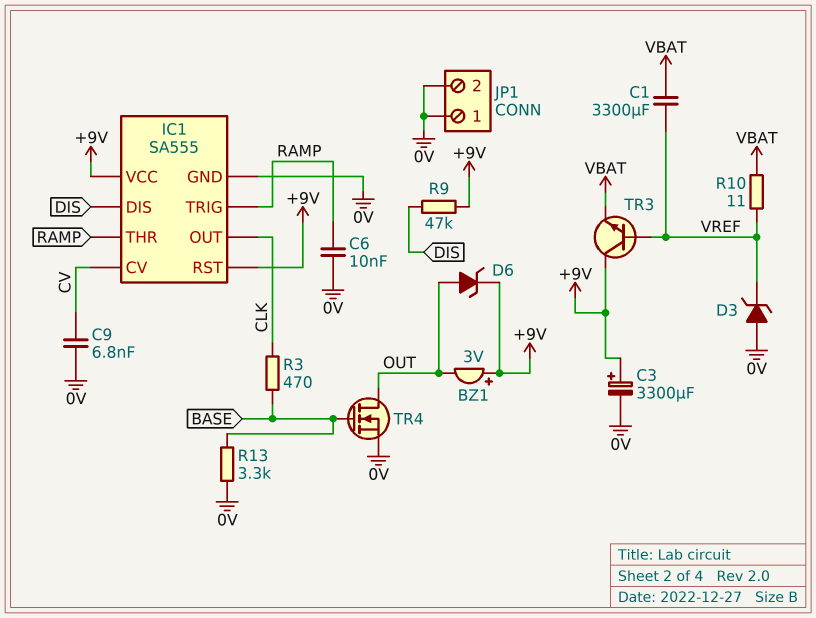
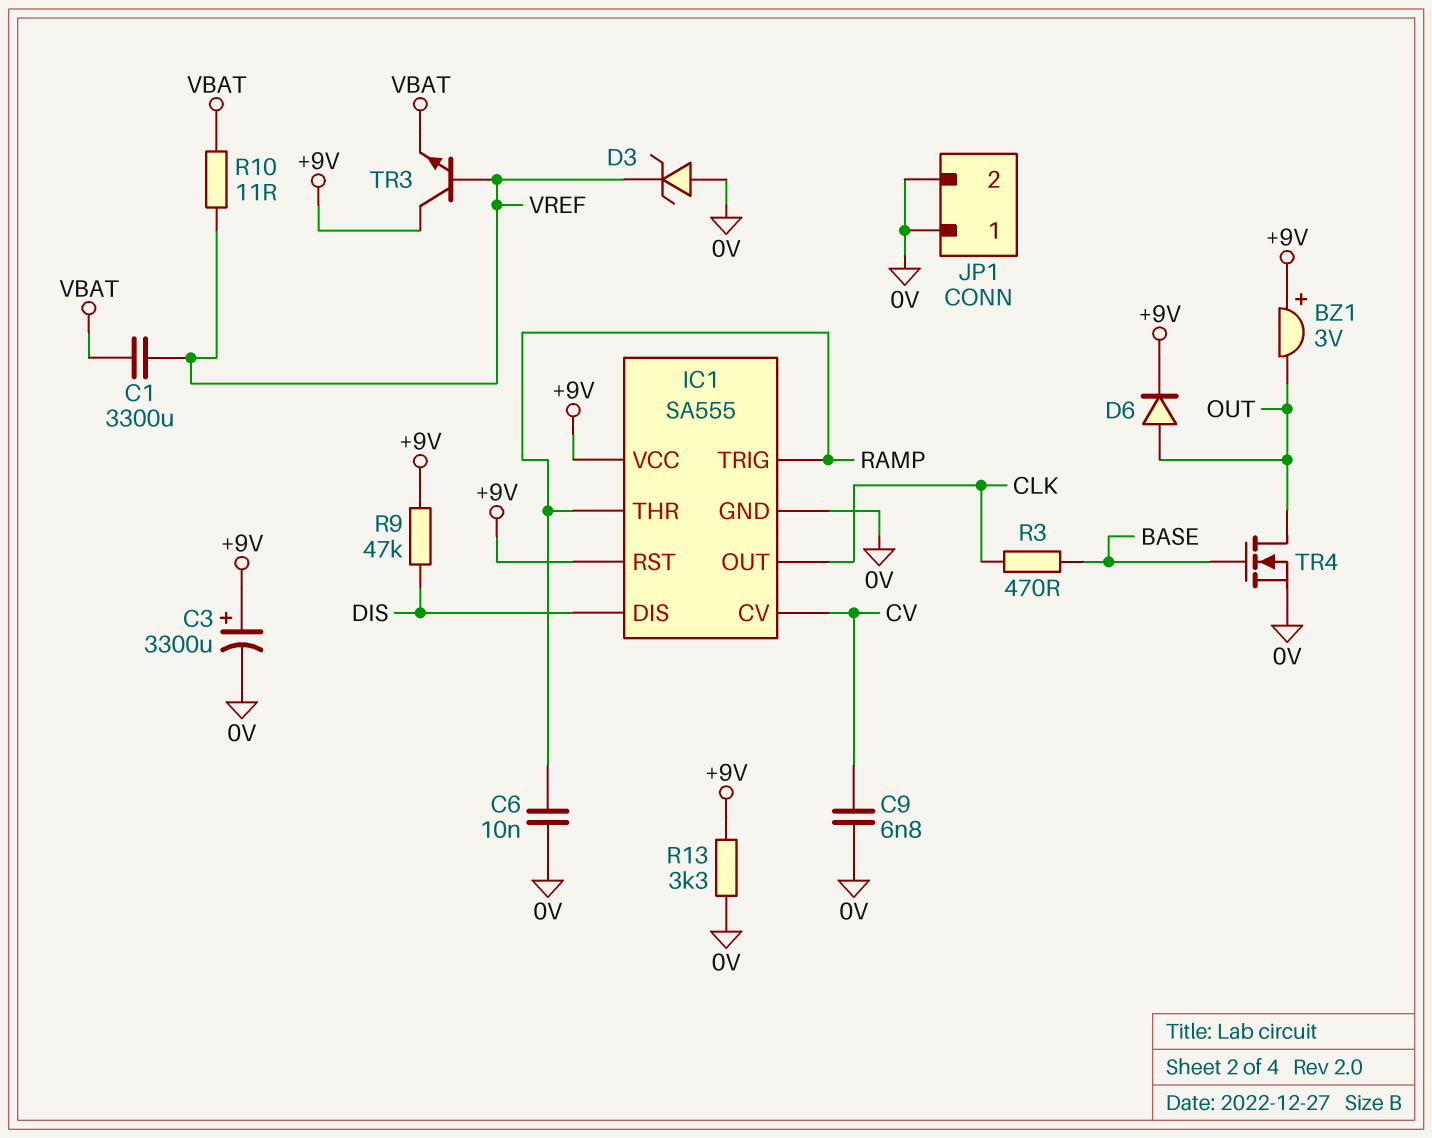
D6: zener (A OUT, K +9V) -> diode (A OUT, K +9V)
R13: 3.3k (0V, BASE) -> 3.3k (+9V, 0V)

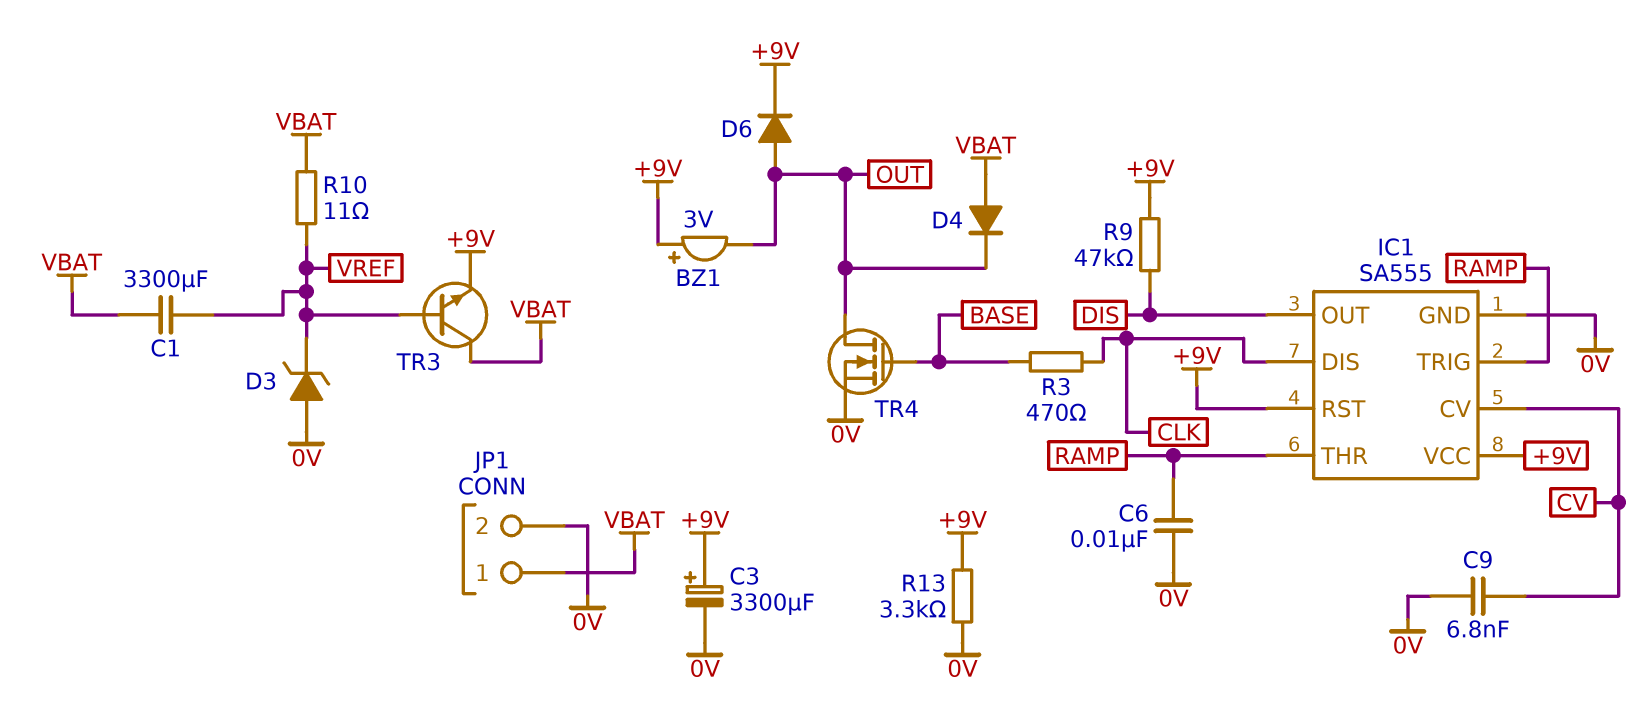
D4: none -> diode (A VBAT, K OUT)
IC1 pin DIS: DIS -> CLK
IC1 pin OUT: CLK -> DIS
JP1 pin 1: 0V -> VBAT
TR3: NPN (B VREF, C +9V, E VBAT) -> NPN (B VREF, C VBAT, E +9V)

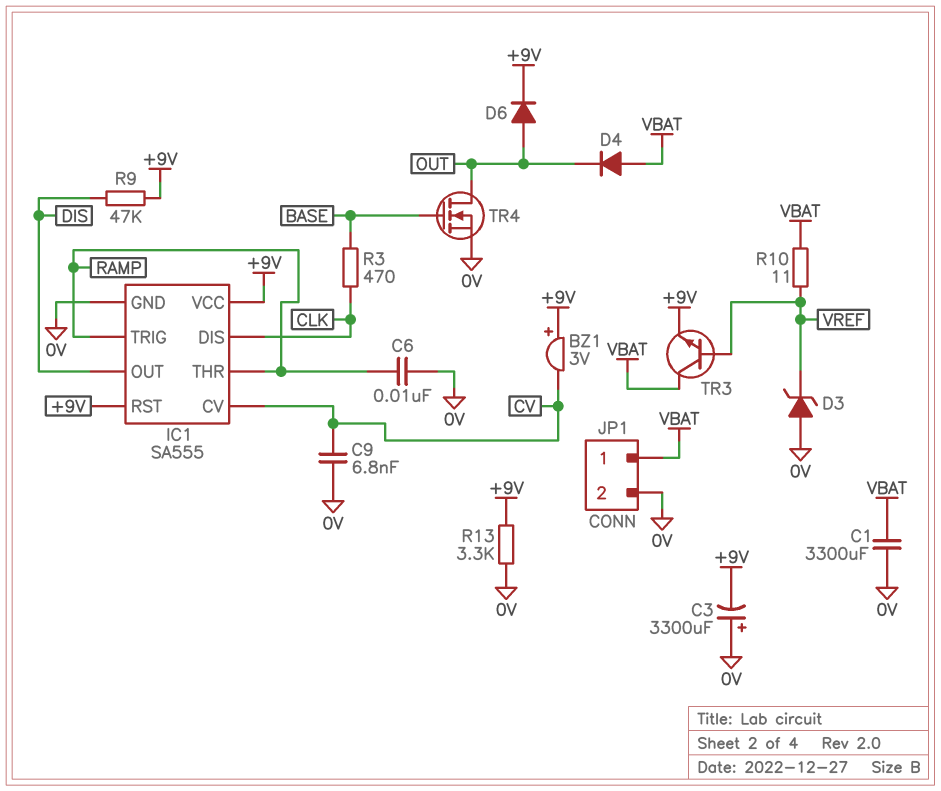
BZ1: buzzer 3V (plus +9V, minus OUT) -> buzzer 3V (plus +9V, minus CV)
C1: 3300uF (VBAT, VREF) -> 3300uF (0V, VBAT)
C3: 3300uF (plus +9V, minus 0V) -> 3300uF (plus 0V, minus +9V)

